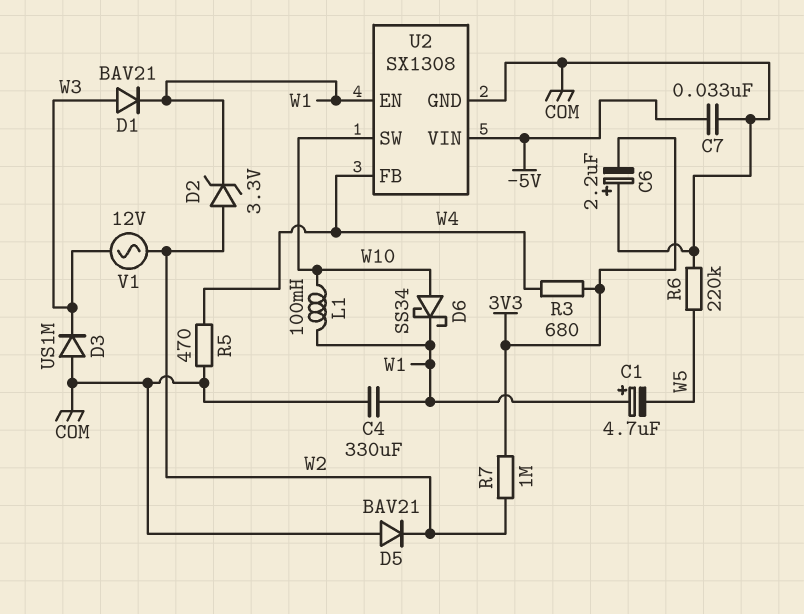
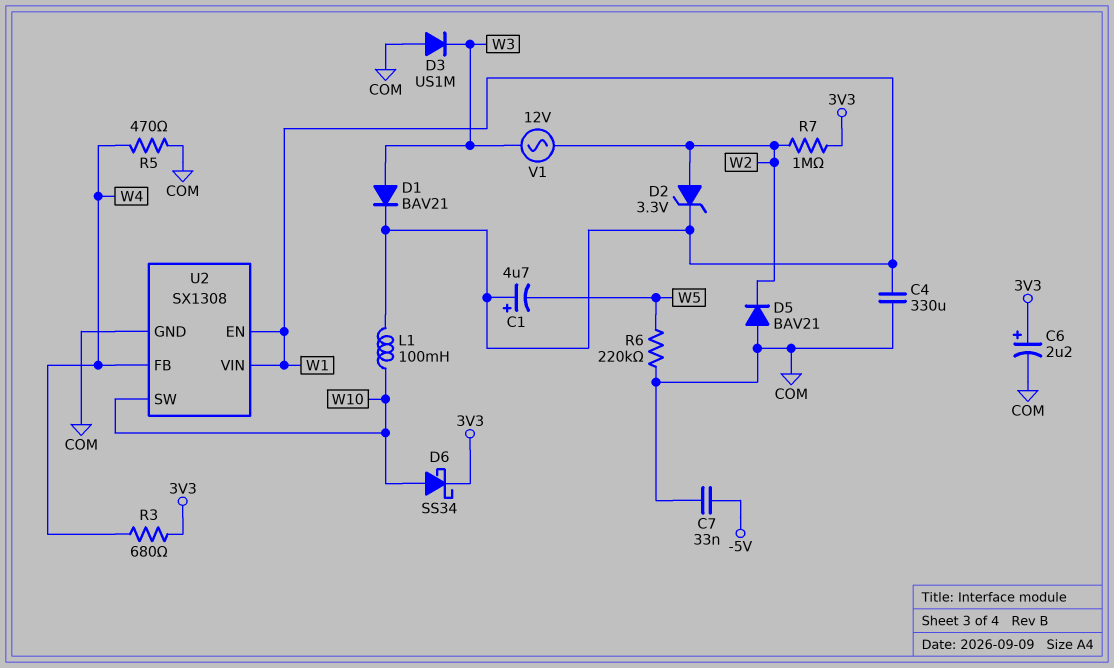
C6: 2.2uF (plus COM, minus 3V3) -> 2.2uF (plus 3V3, minus COM)
D6: schottky SS34 (A W10, K W1) -> schottky SS34 (A W10, K 3V3)
U2 pin VIN: -5V -> W1

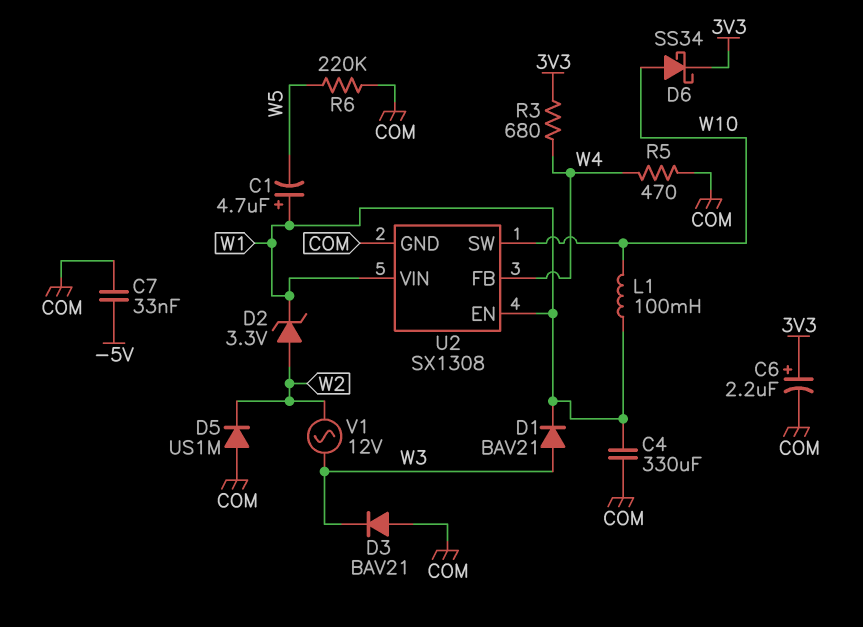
D3: diode US1M (A COM, K W3) -> diode BAV21 (A COM, K W3)
D5: diode BAV21 (A COM, K W2) -> diode US1M (A COM, K W2)
R7: 1M (3V3, W2) -> none

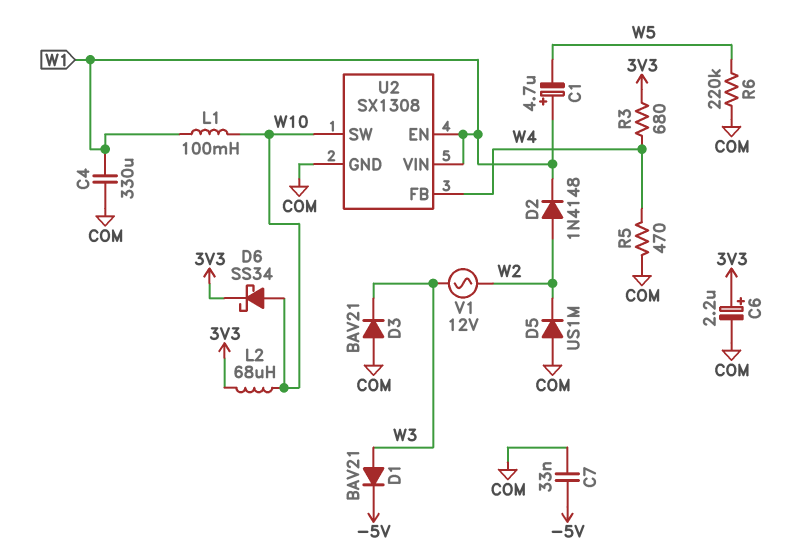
D1: diode BAV21 (A W3, K W1) -> diode BAV21 (A W3, K -5V)
D2: zener 3.3V (A W2, K W1) -> diode 1N4148 (A W2, K W1)
L2: none -> 68uH (3V3, W10)

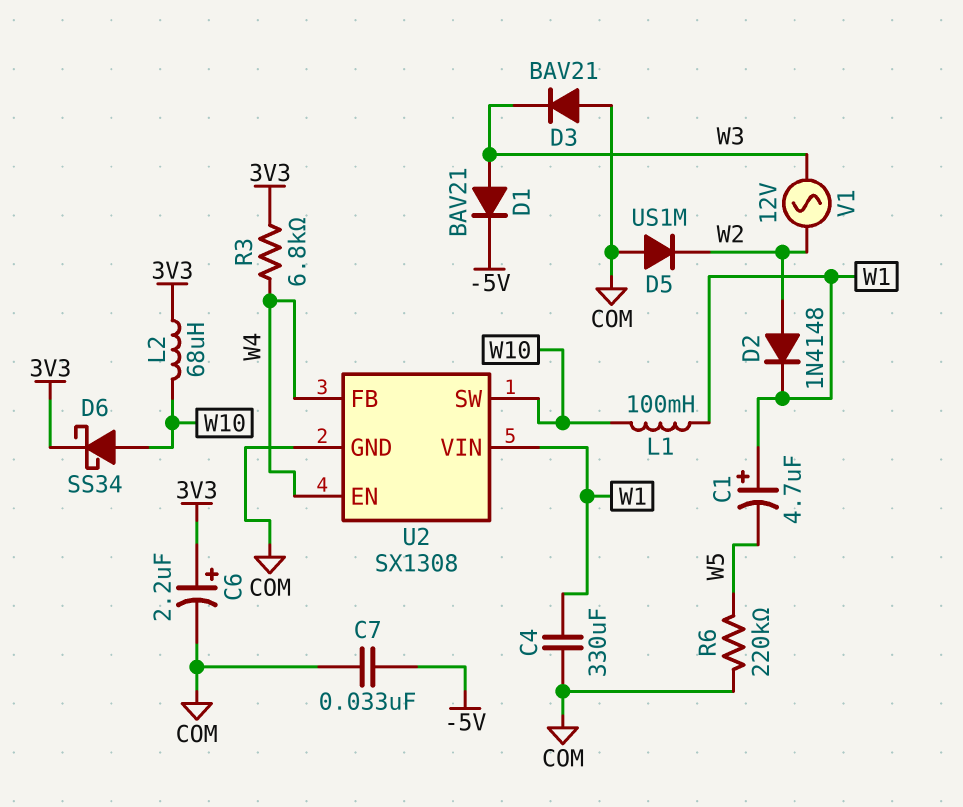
R3: 680 (3V3, W4) -> 6.8k (3V3, W4)
R5: 470 (COM, W4) -> none
U2 pin EN: W1 -> W4

